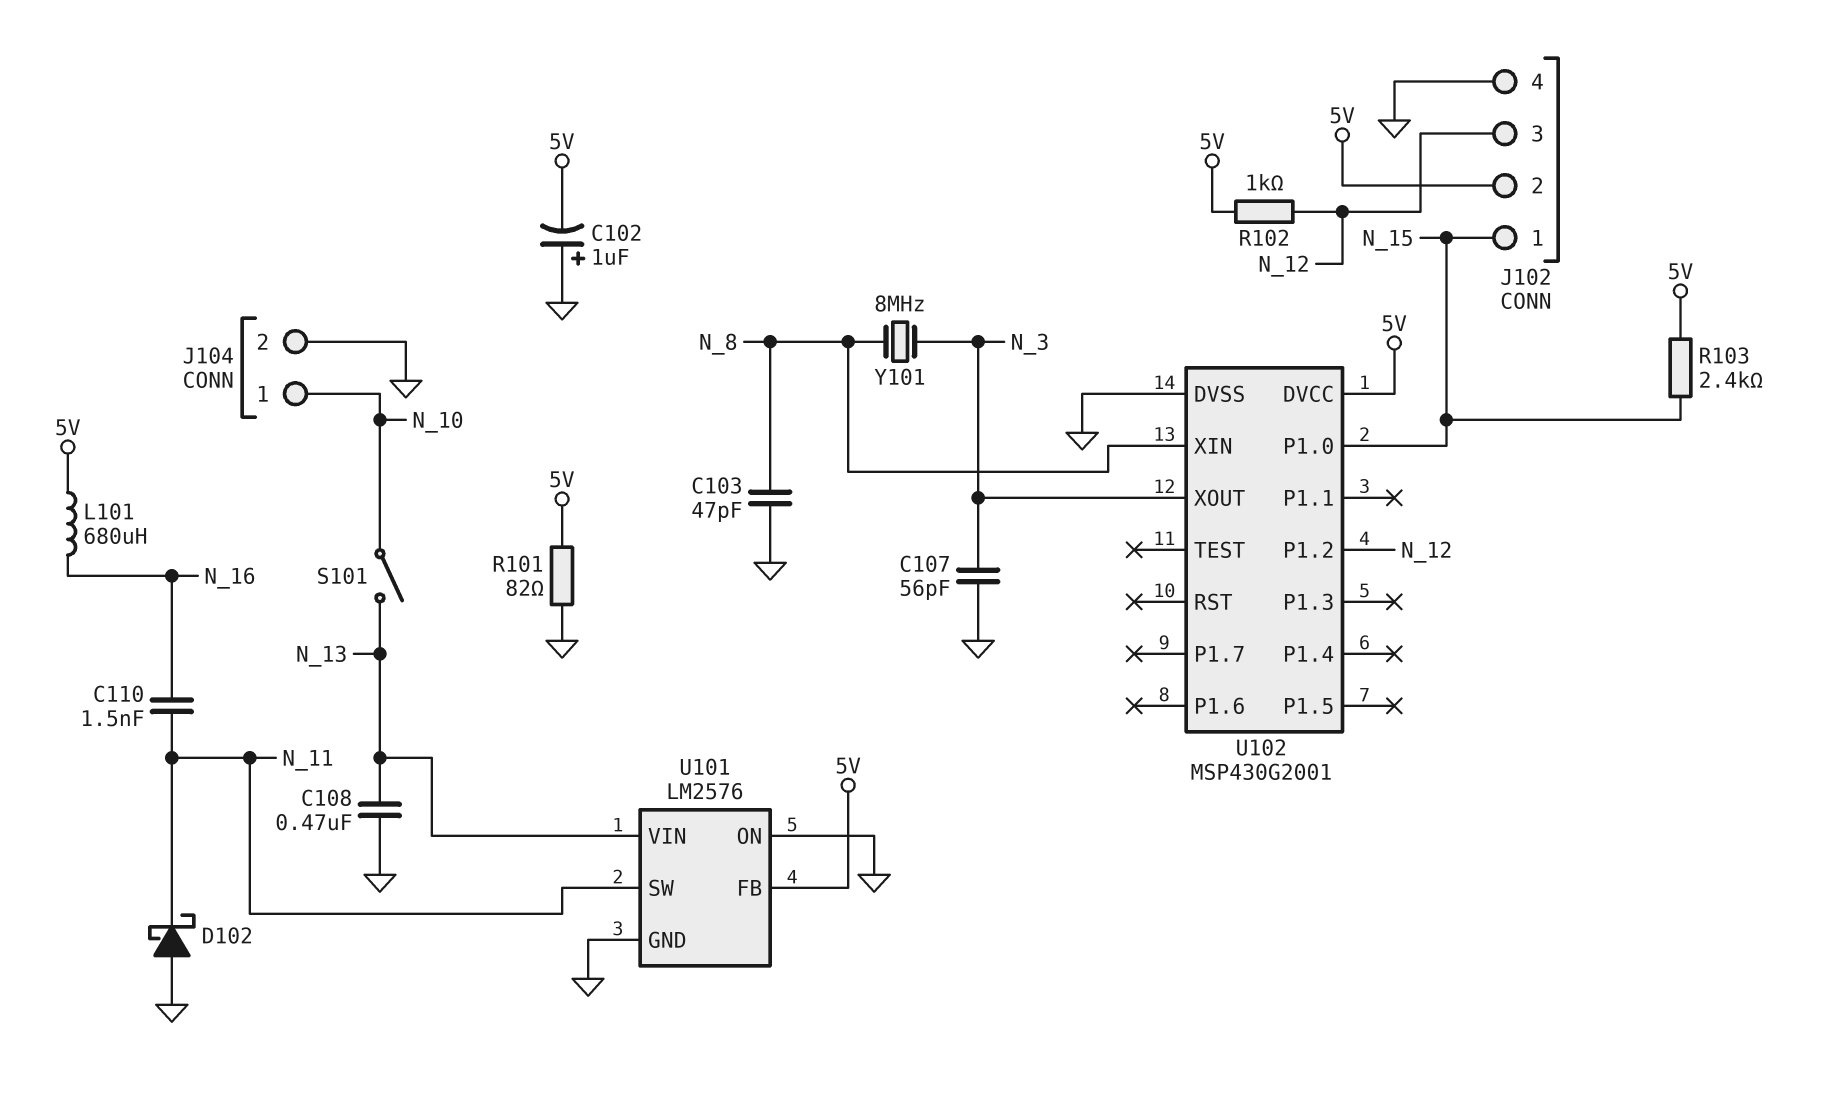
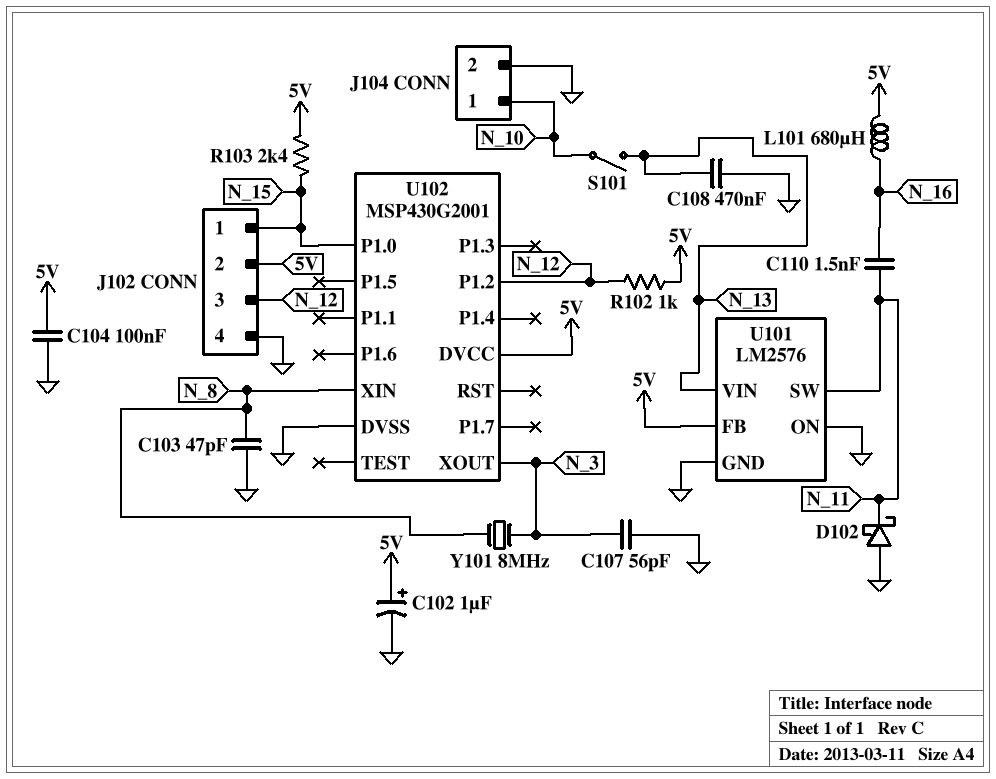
C102: 1uF (plus GND, minus 5V) -> 1uF (plus 5V, minus GND)
C104: none -> 100nF (5V, GND)
R101: 82 (5V, GND) -> none

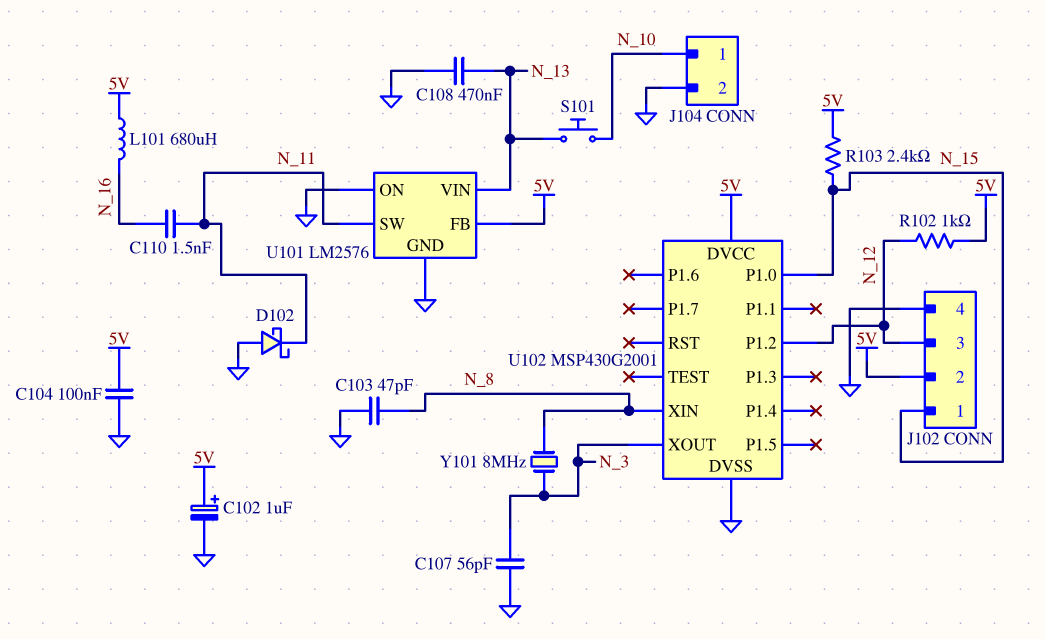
S101: switch (N_10, N_13) -> button (N_10, N_13)

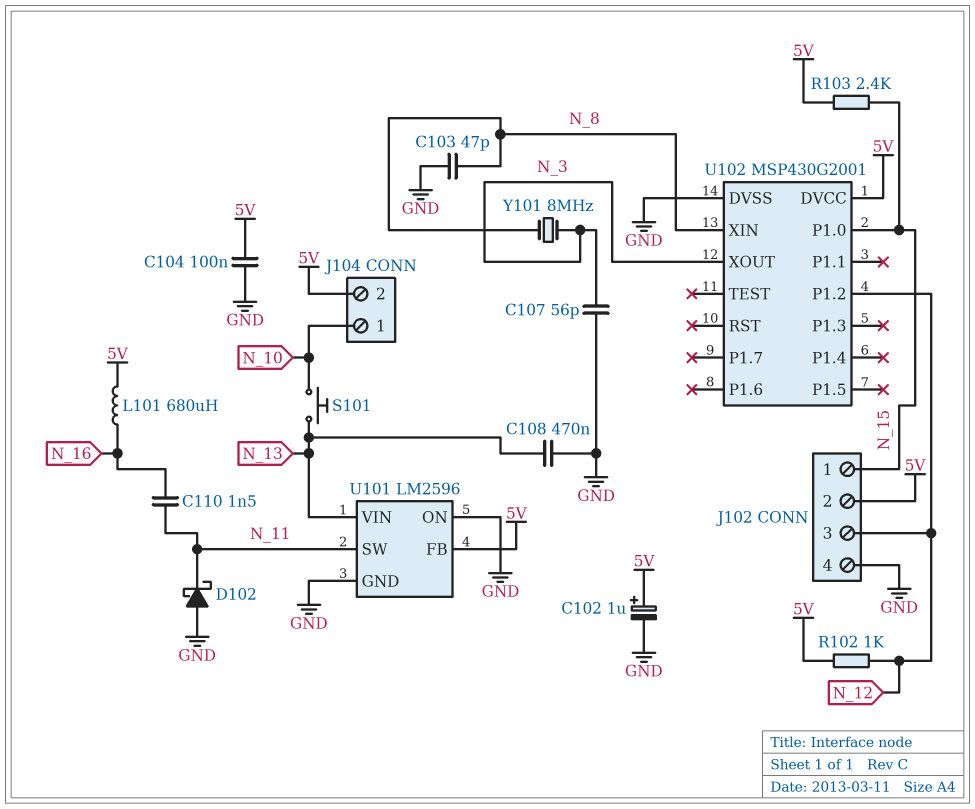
J104 pin 2: GND -> 5V
U101: LM2576 -> LM2596

